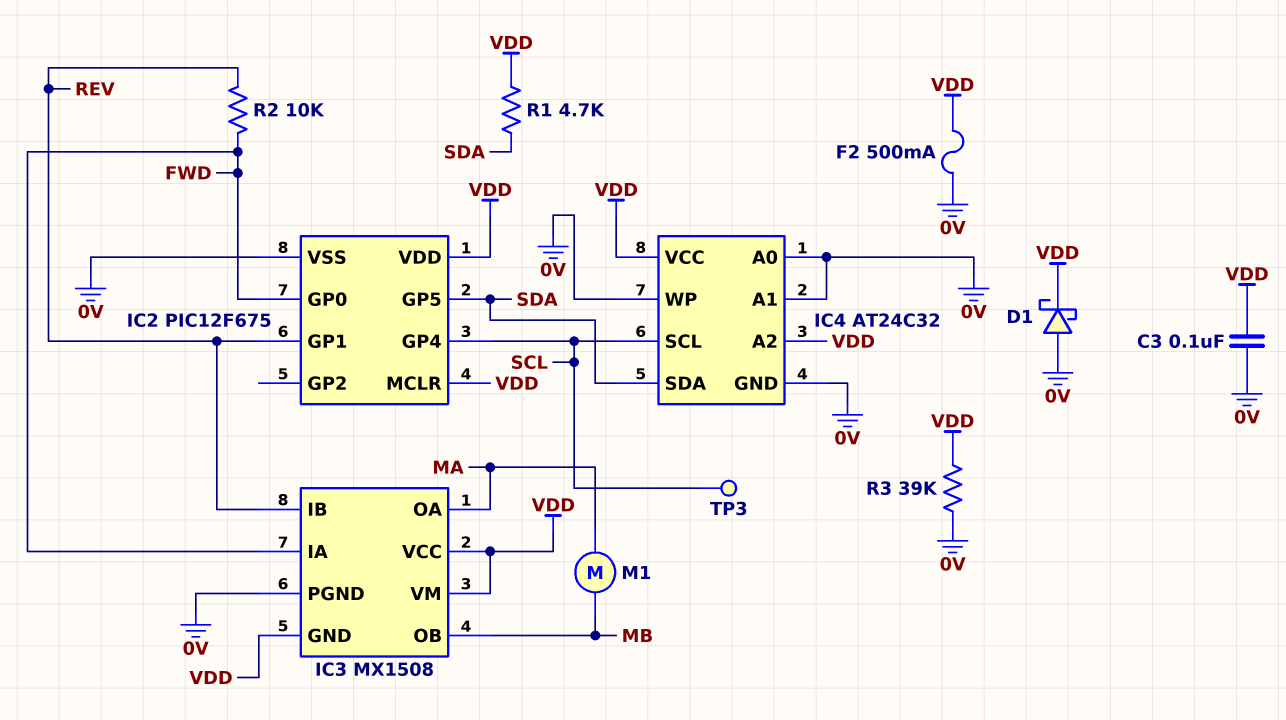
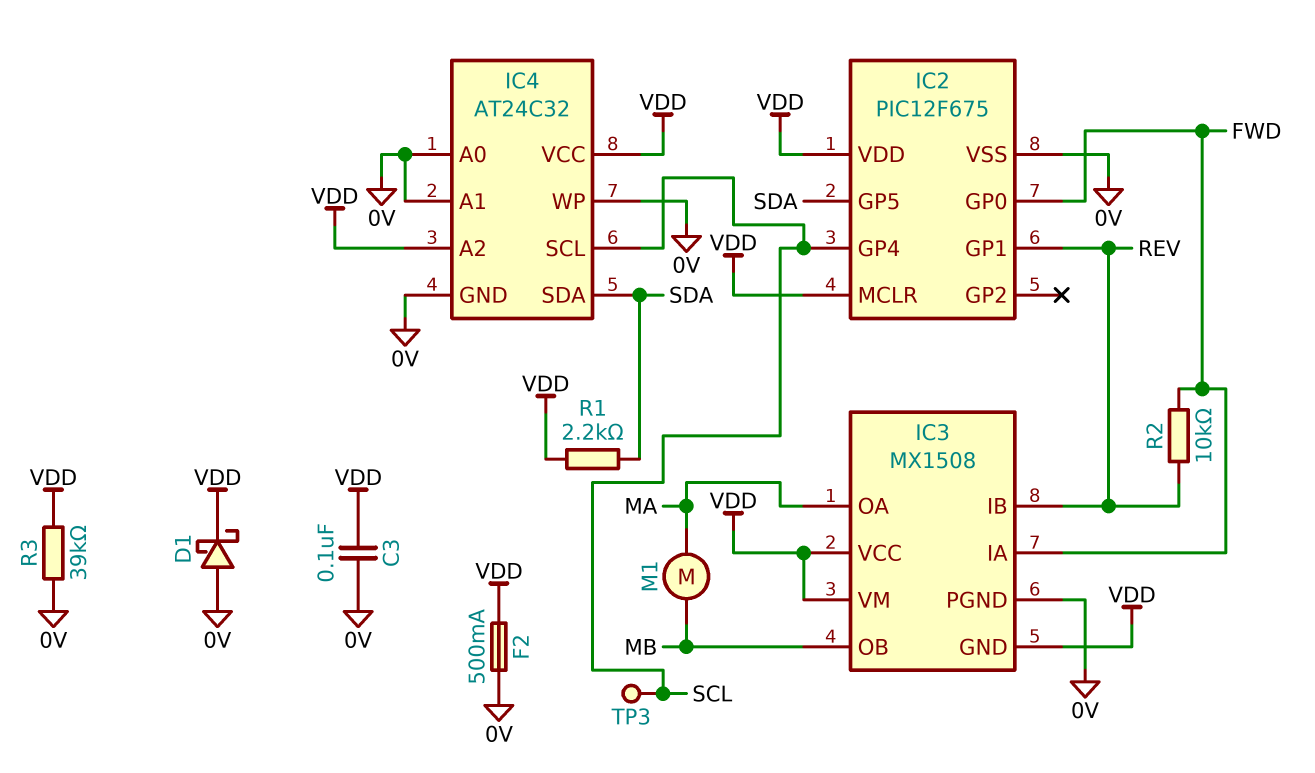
R1: 4.7k (SDA, VDD) -> 2.2k (SDA, VDD)

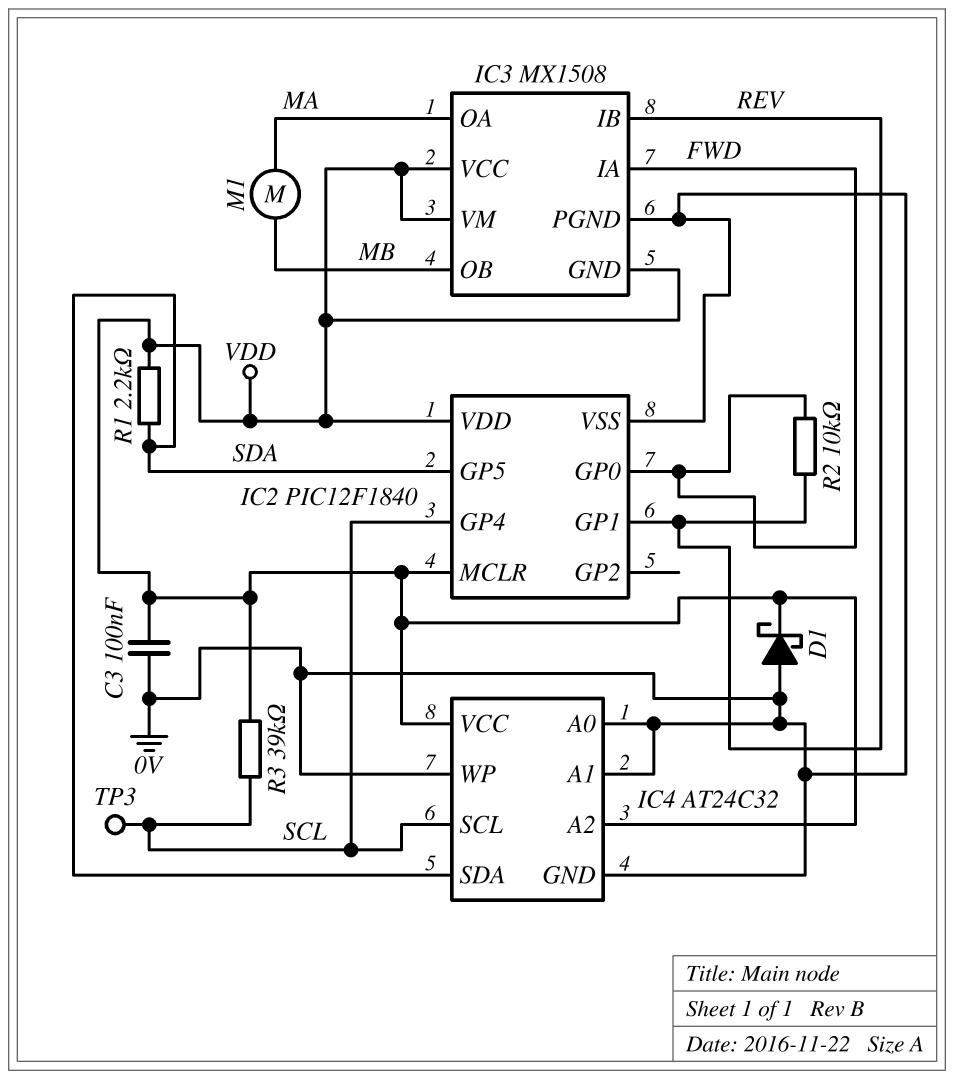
F2: 500mA (0V, VDD) -> none
IC2: PIC12F675 -> PIC12F1840
R3: 39k (0V, VDD) -> 39k (SCL, VDD)

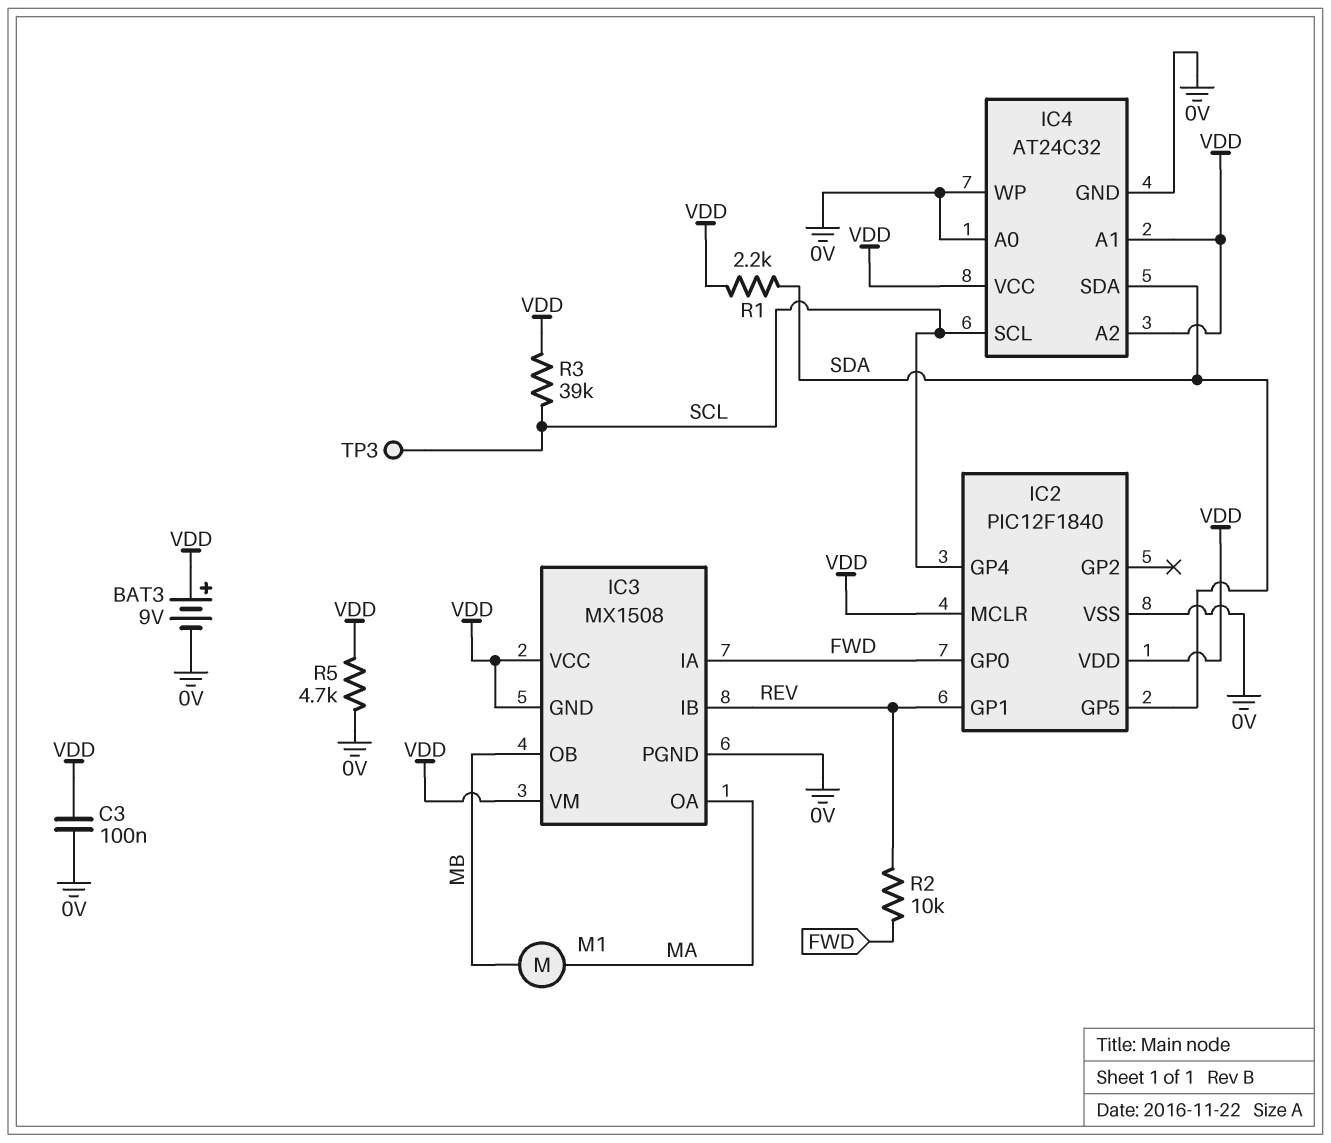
BAT3: none -> 9V (plus VDD, minus 0V)
D1: schottky (A 0V, K VDD) -> none
IC4 pin A1: 0V -> VDD
R5: none -> 4.7k (0V, VDD)

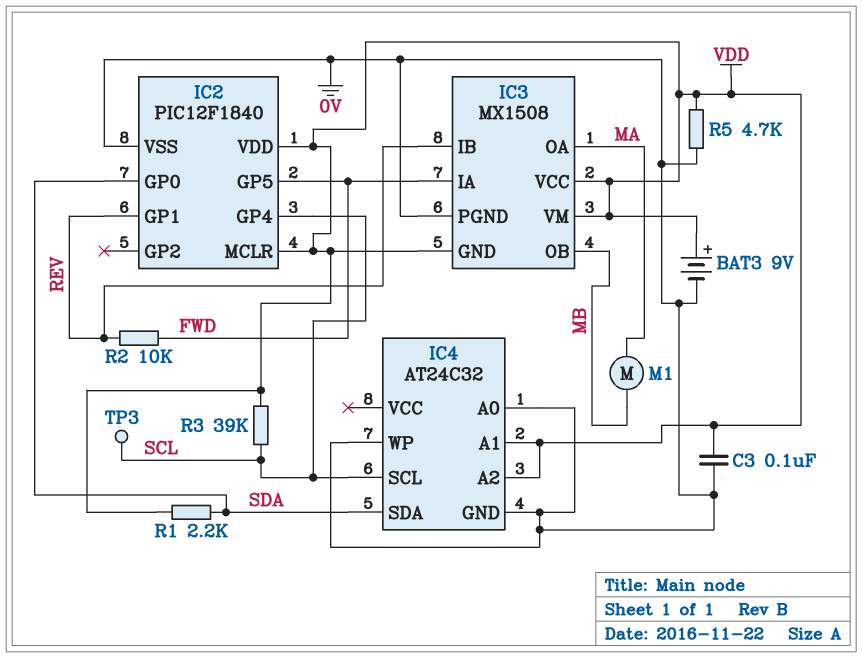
IC2 pin GP0: FWD -> SDA
IC2 pin GP5: SDA -> FWD
IC4 pin VCC: VDD -> none

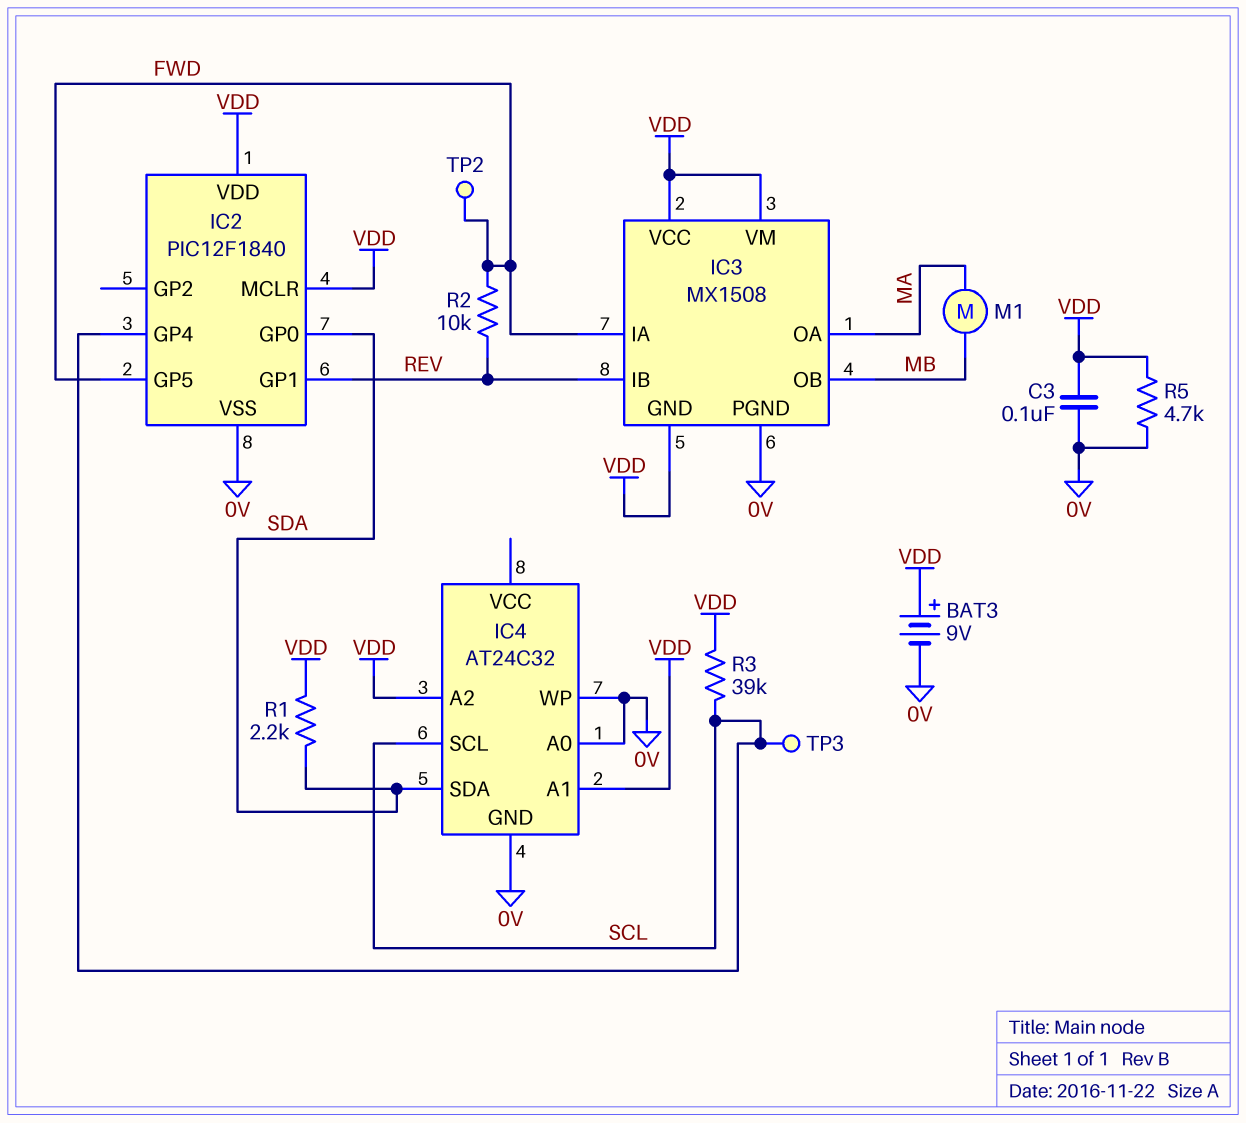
TP2: none -> test point (FWD)

